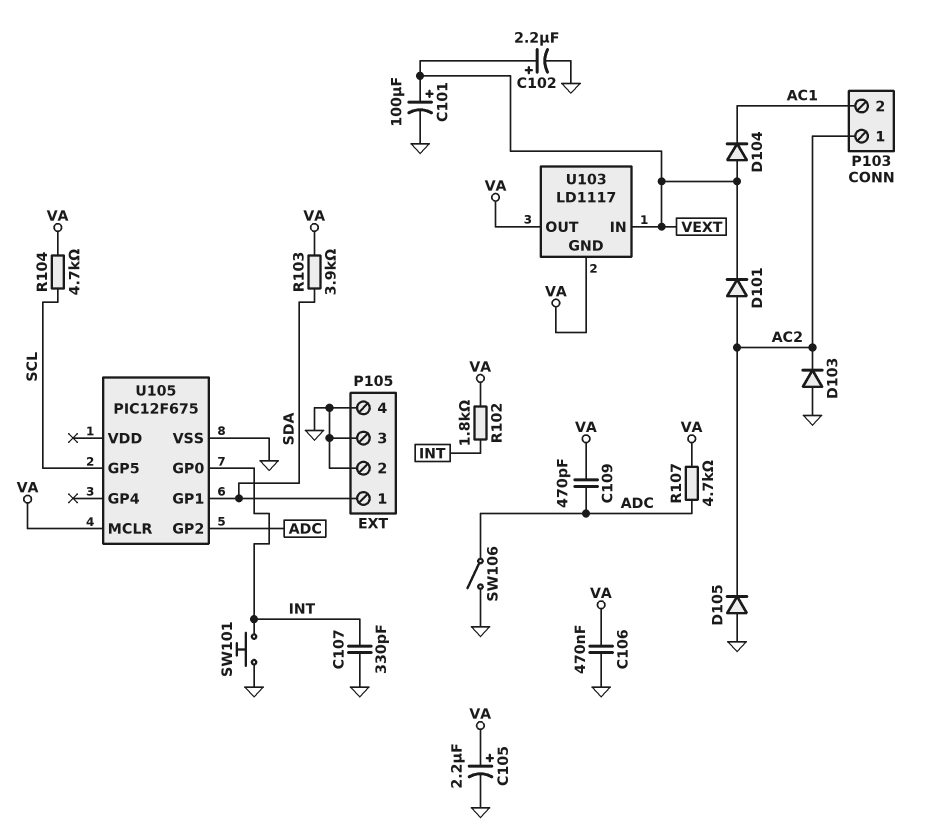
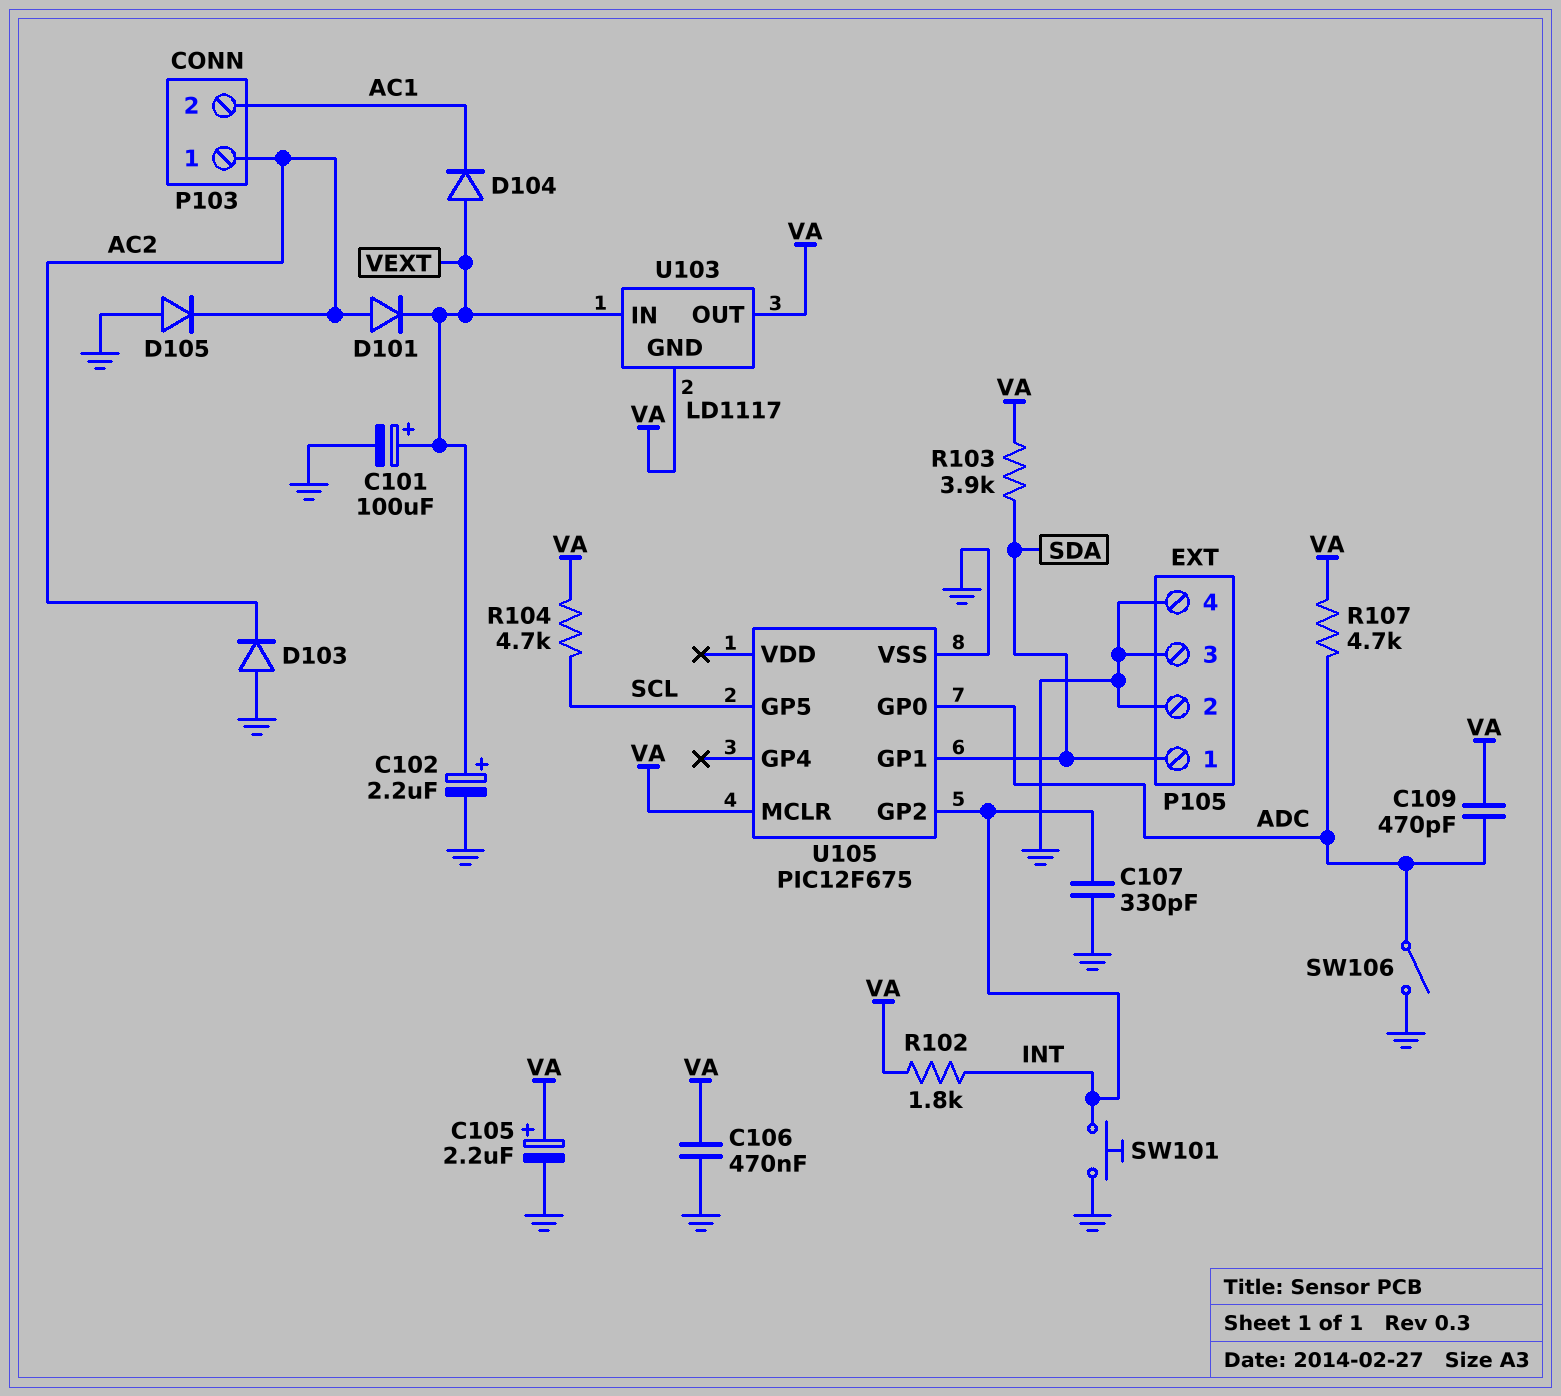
U105 pin GP0: INT -> ADC
U105 pin GP2: ADC -> INT

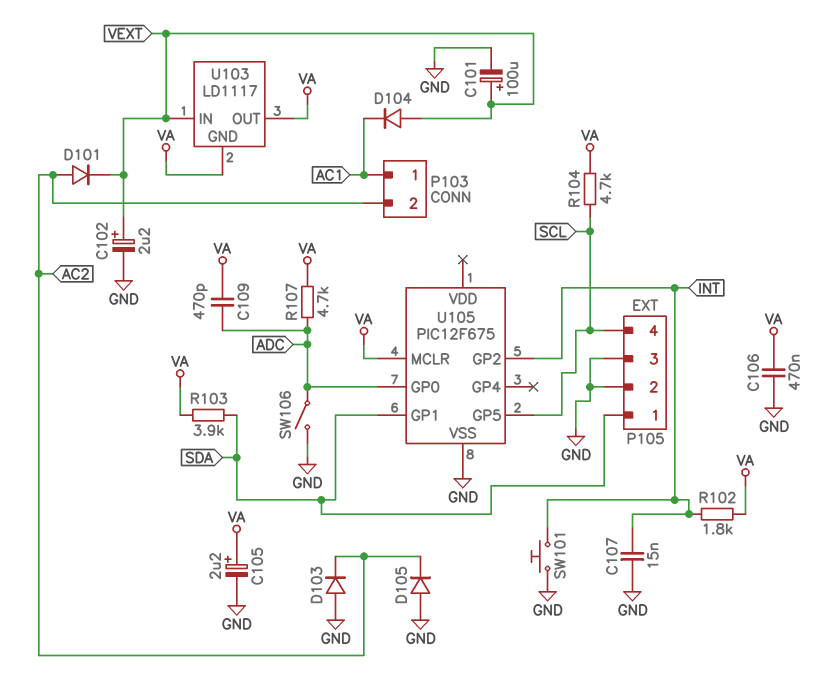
C107: 330pF (GND, INT) -> 15nF (GND, INT)
P103 pin 1: AC2 -> AC1
P103 pin 2: AC1 -> AC2
P105 pin 4: GND -> SCL

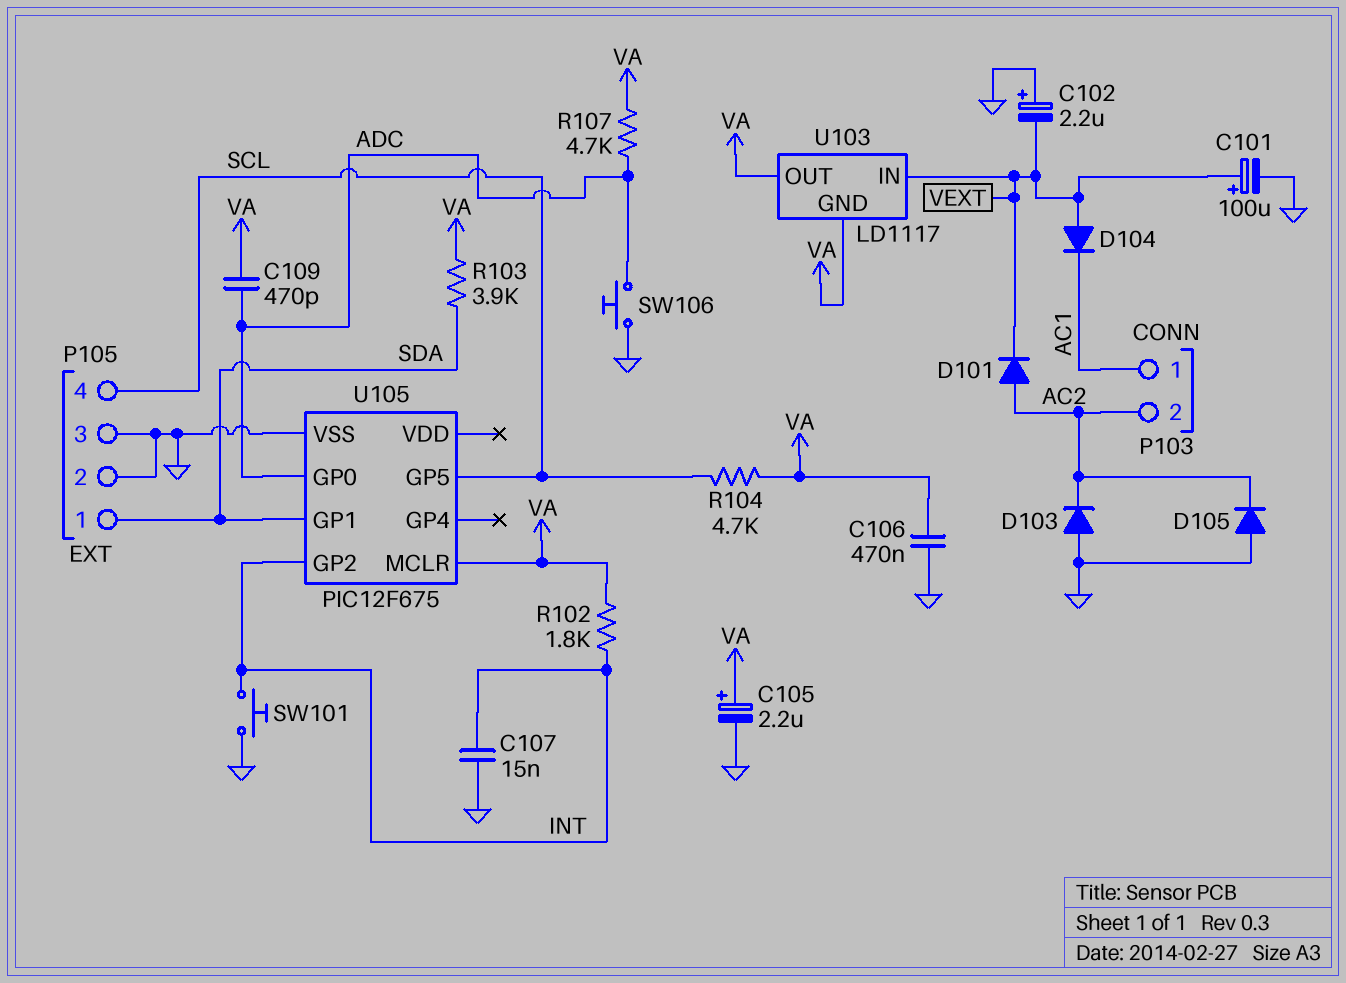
C102: 2.2uF (plus VEXT, minus GND) -> 2.2uF (plus GND, minus VEXT)
SW106: switch (ADC, GND) -> button (ADC, GND)

